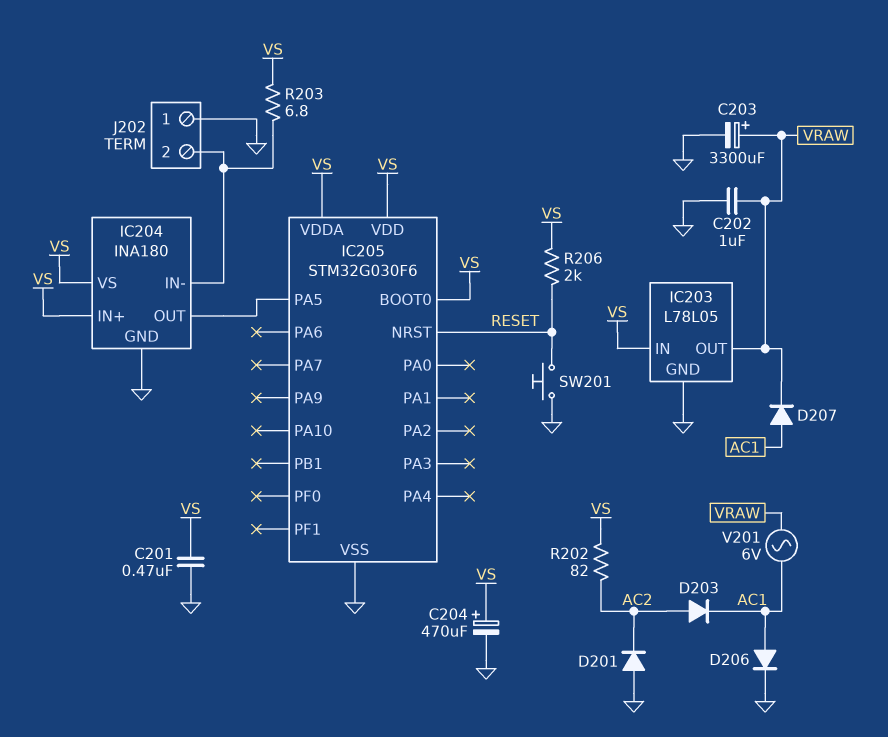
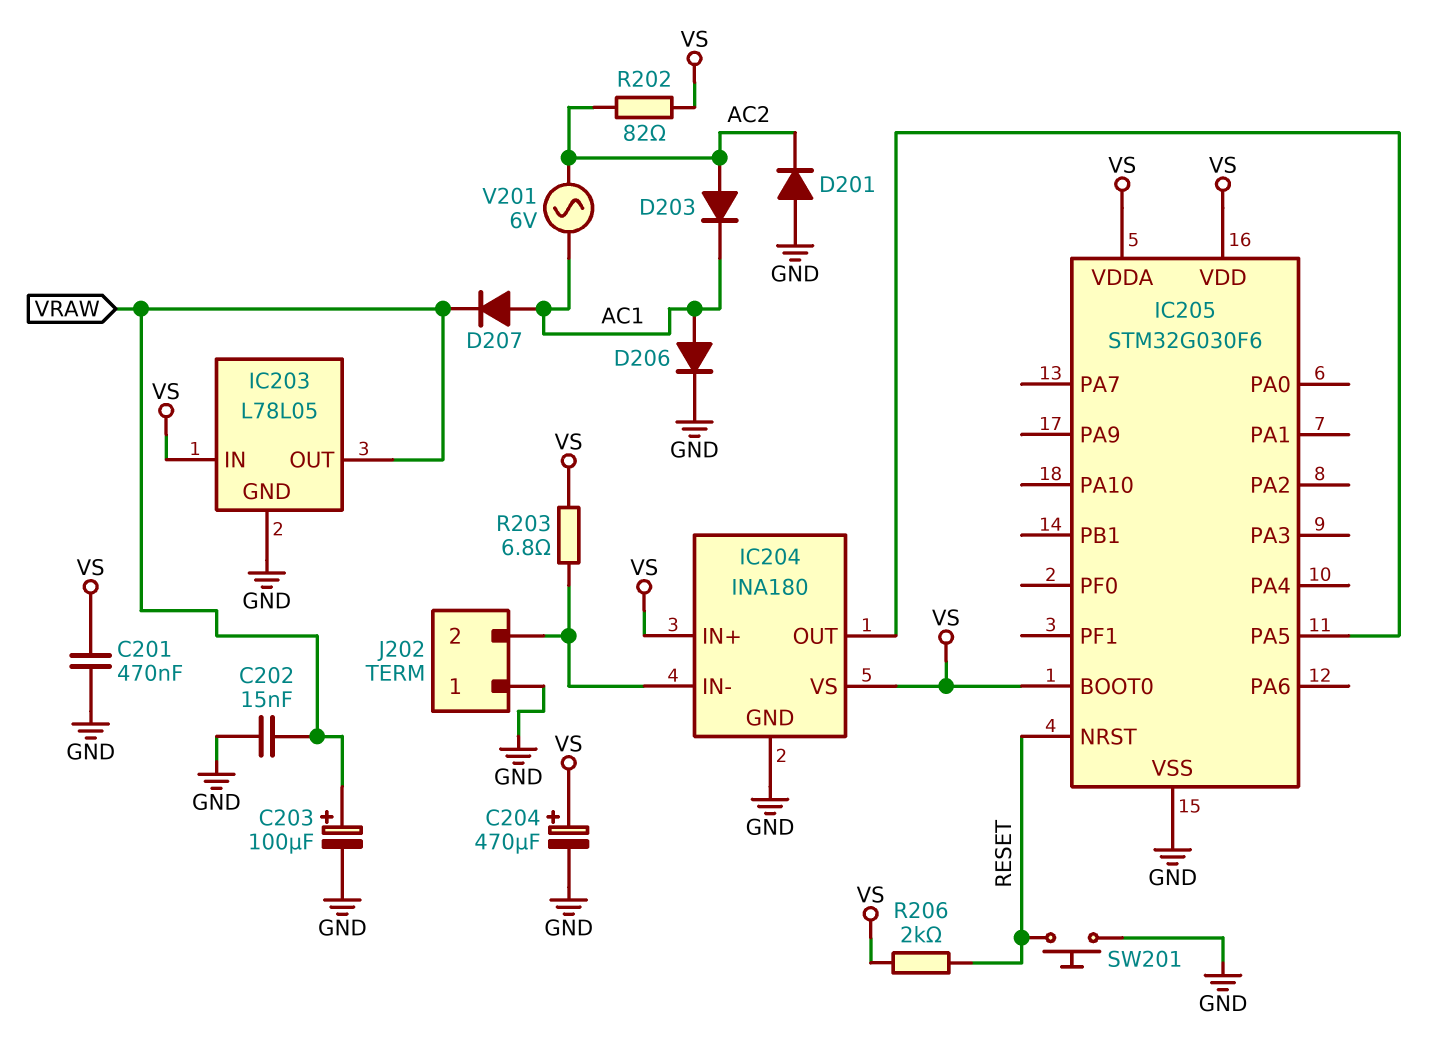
C202: 1uF (GND, VRAW) -> 15nF (GND, VRAW)
C203: 3300uF (plus VRAW, minus GND) -> 100uF (plus VRAW, minus GND)
V201: AC 6V (AC1, VRAW) -> AC 6V (AC1, AC2)

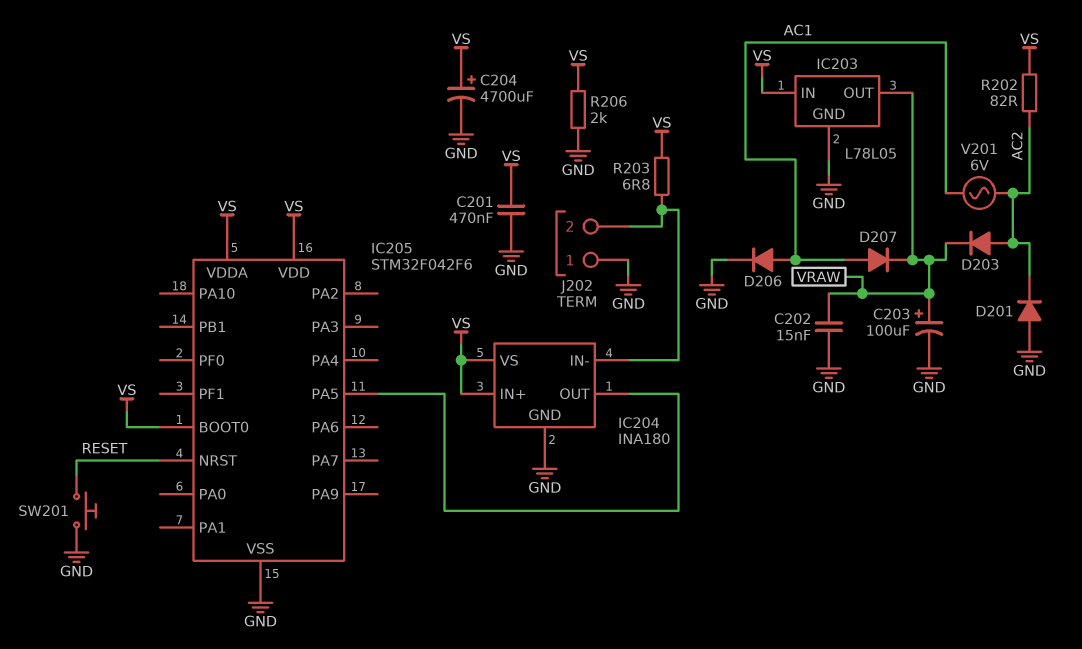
C204: 470uF (plus VS, minus GND) -> 4700uF (plus VS, minus GND)
D203: diode (A AC2, K AC1) -> diode (A AC2, K VRAW)
IC205: STM32G030F6 -> STM32F042F6
R206: 2k (RESET, VS) -> 2k (GND, VS)

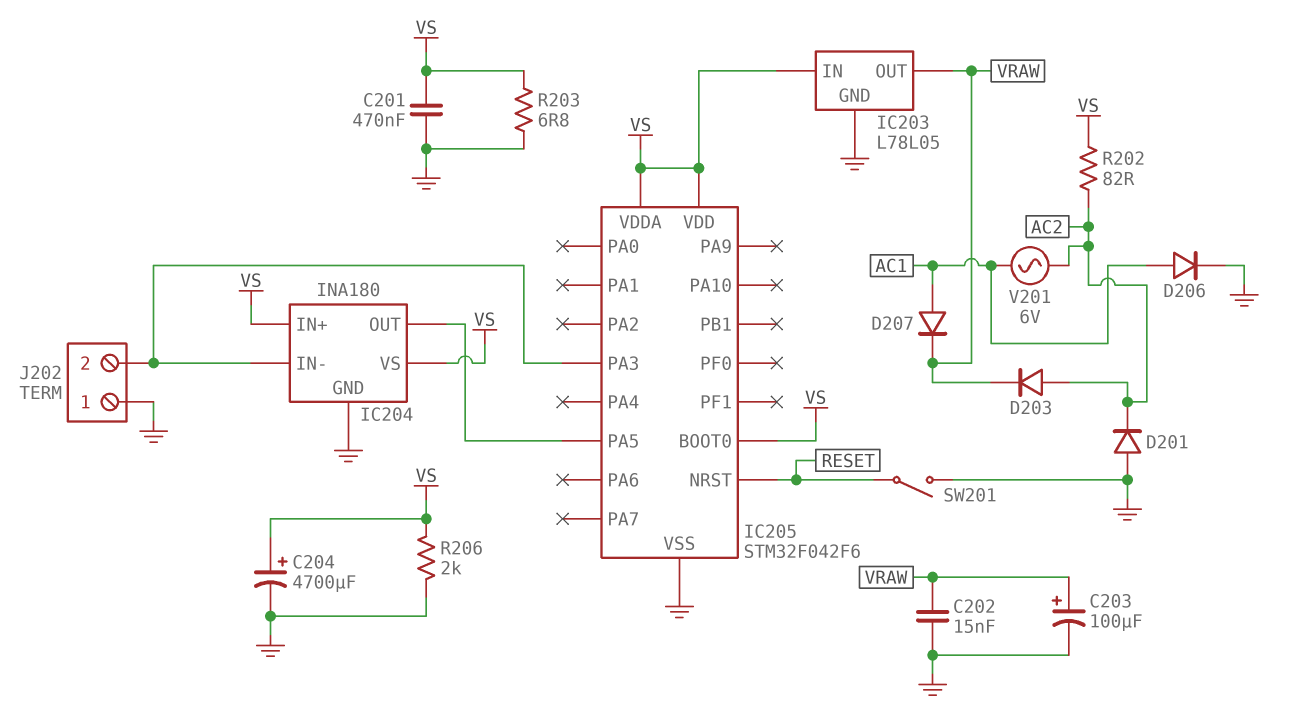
IC205 pin PA3: none -> IC204/IN-
R203: 6.8 (IC204/IN-, VS) -> 6.8 (GND, VS)
SW201: button (GND, RESET) -> switch (GND, RESET)

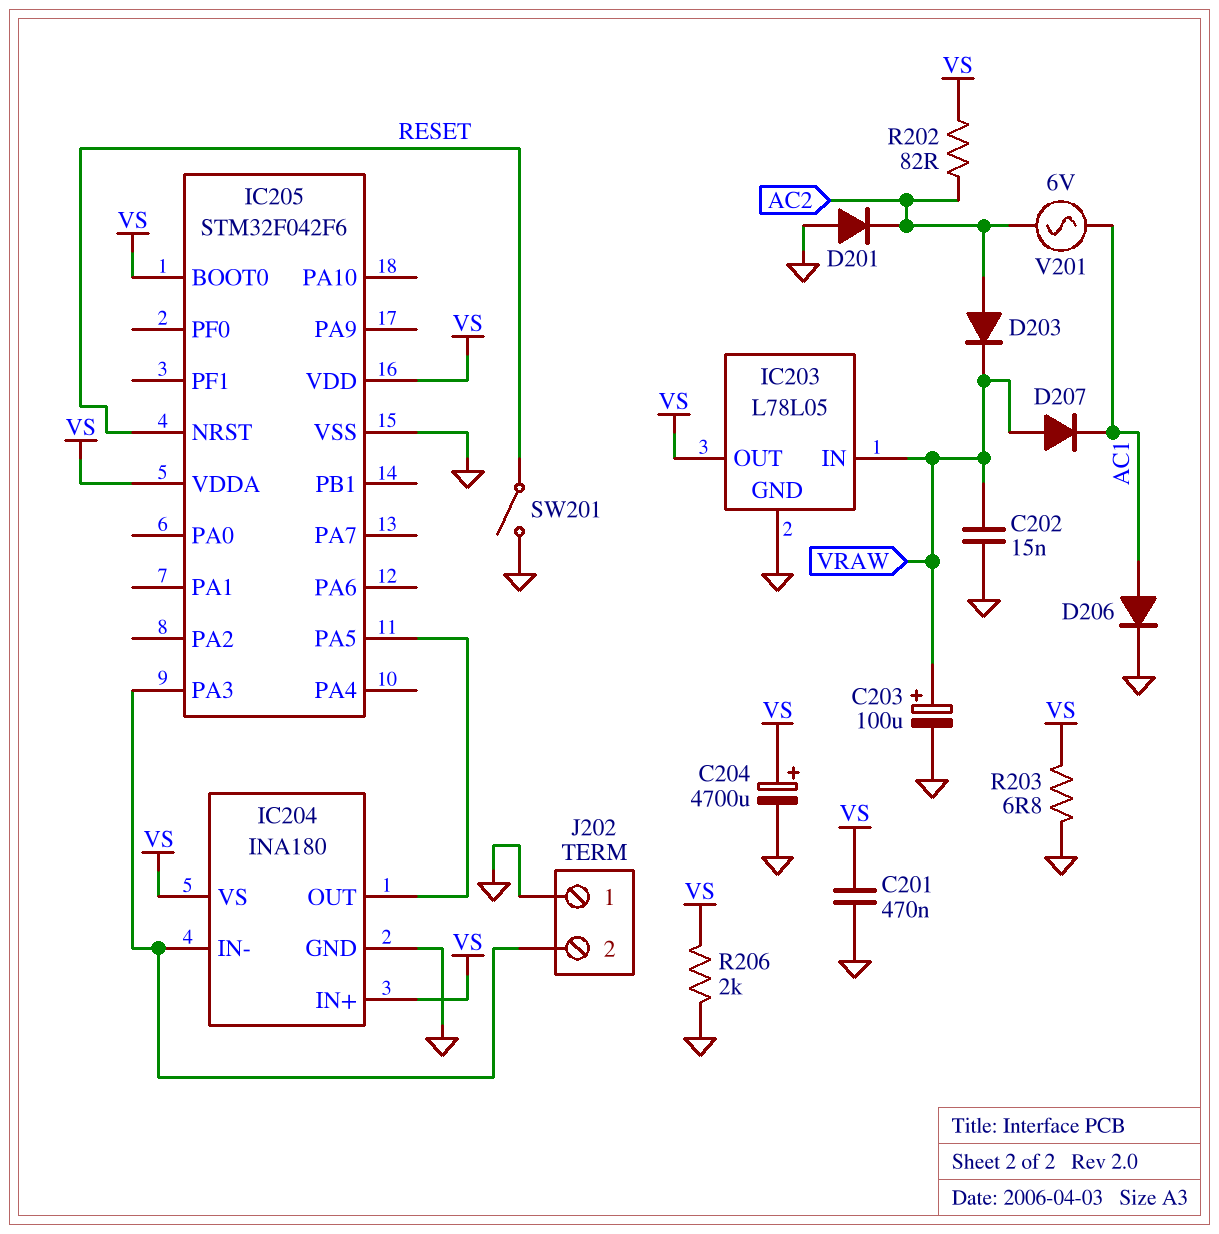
D207: diode (A AC1, K VRAW) -> diode (A VRAW, K AC1)
IC203 pin IN: VS -> VRAW
IC203 pin OUT: VRAW -> VS

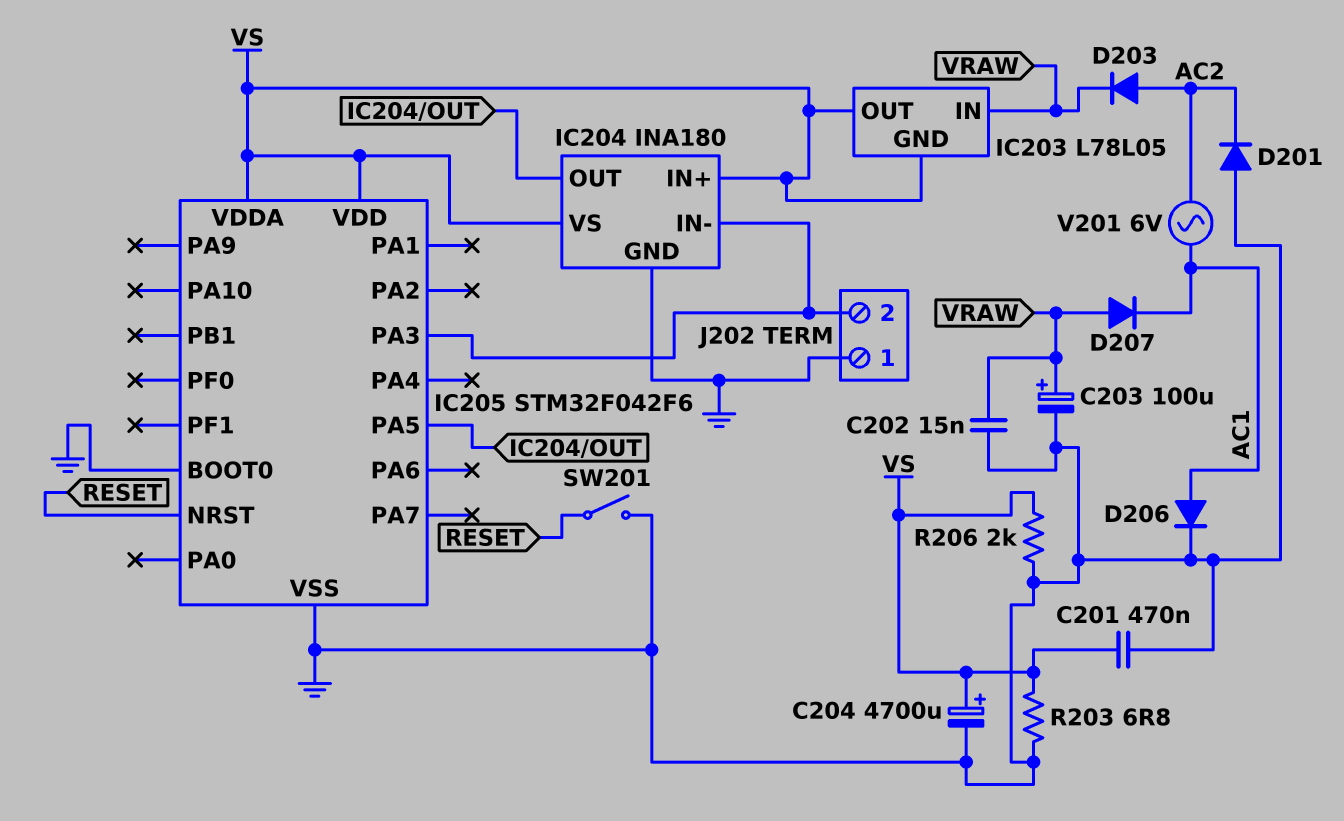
IC203 pin GND: GND -> VS
IC205 pin BOOT0: VS -> GND
R202: 82 (AC2, VS) -> none

